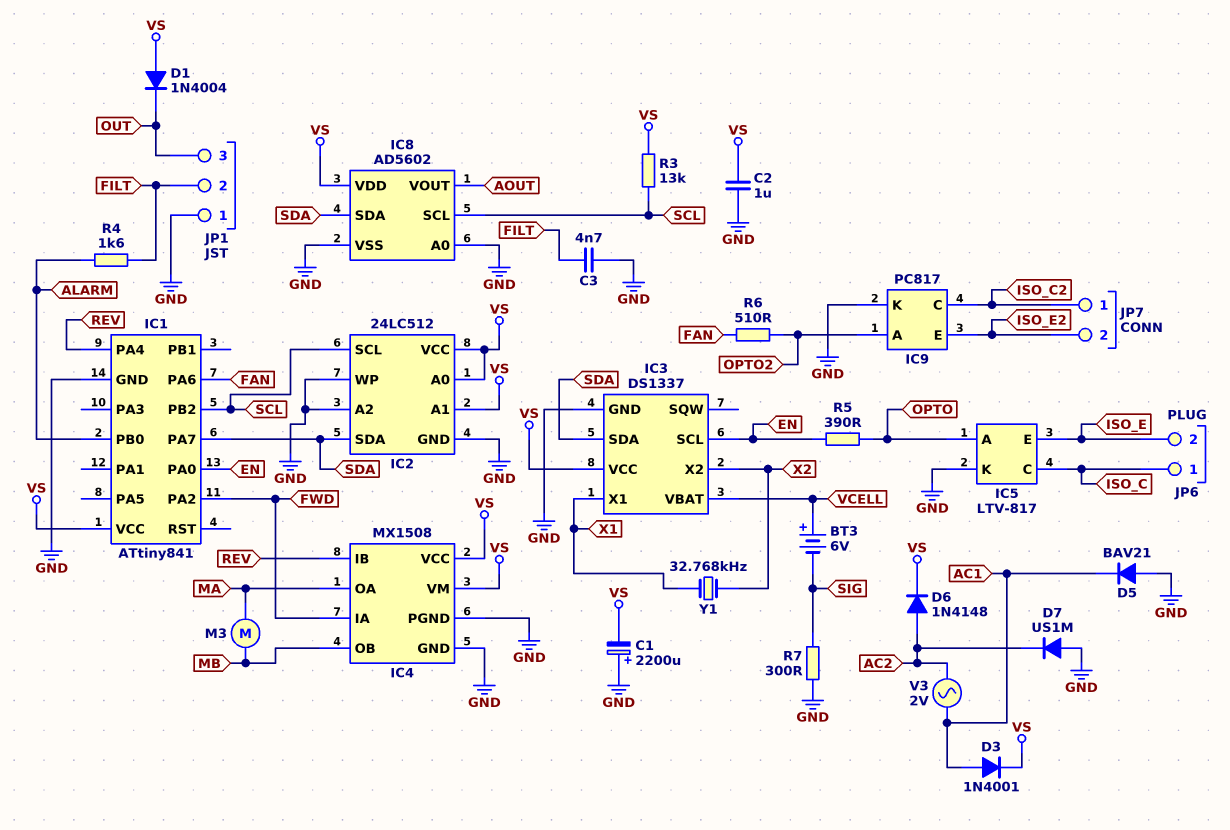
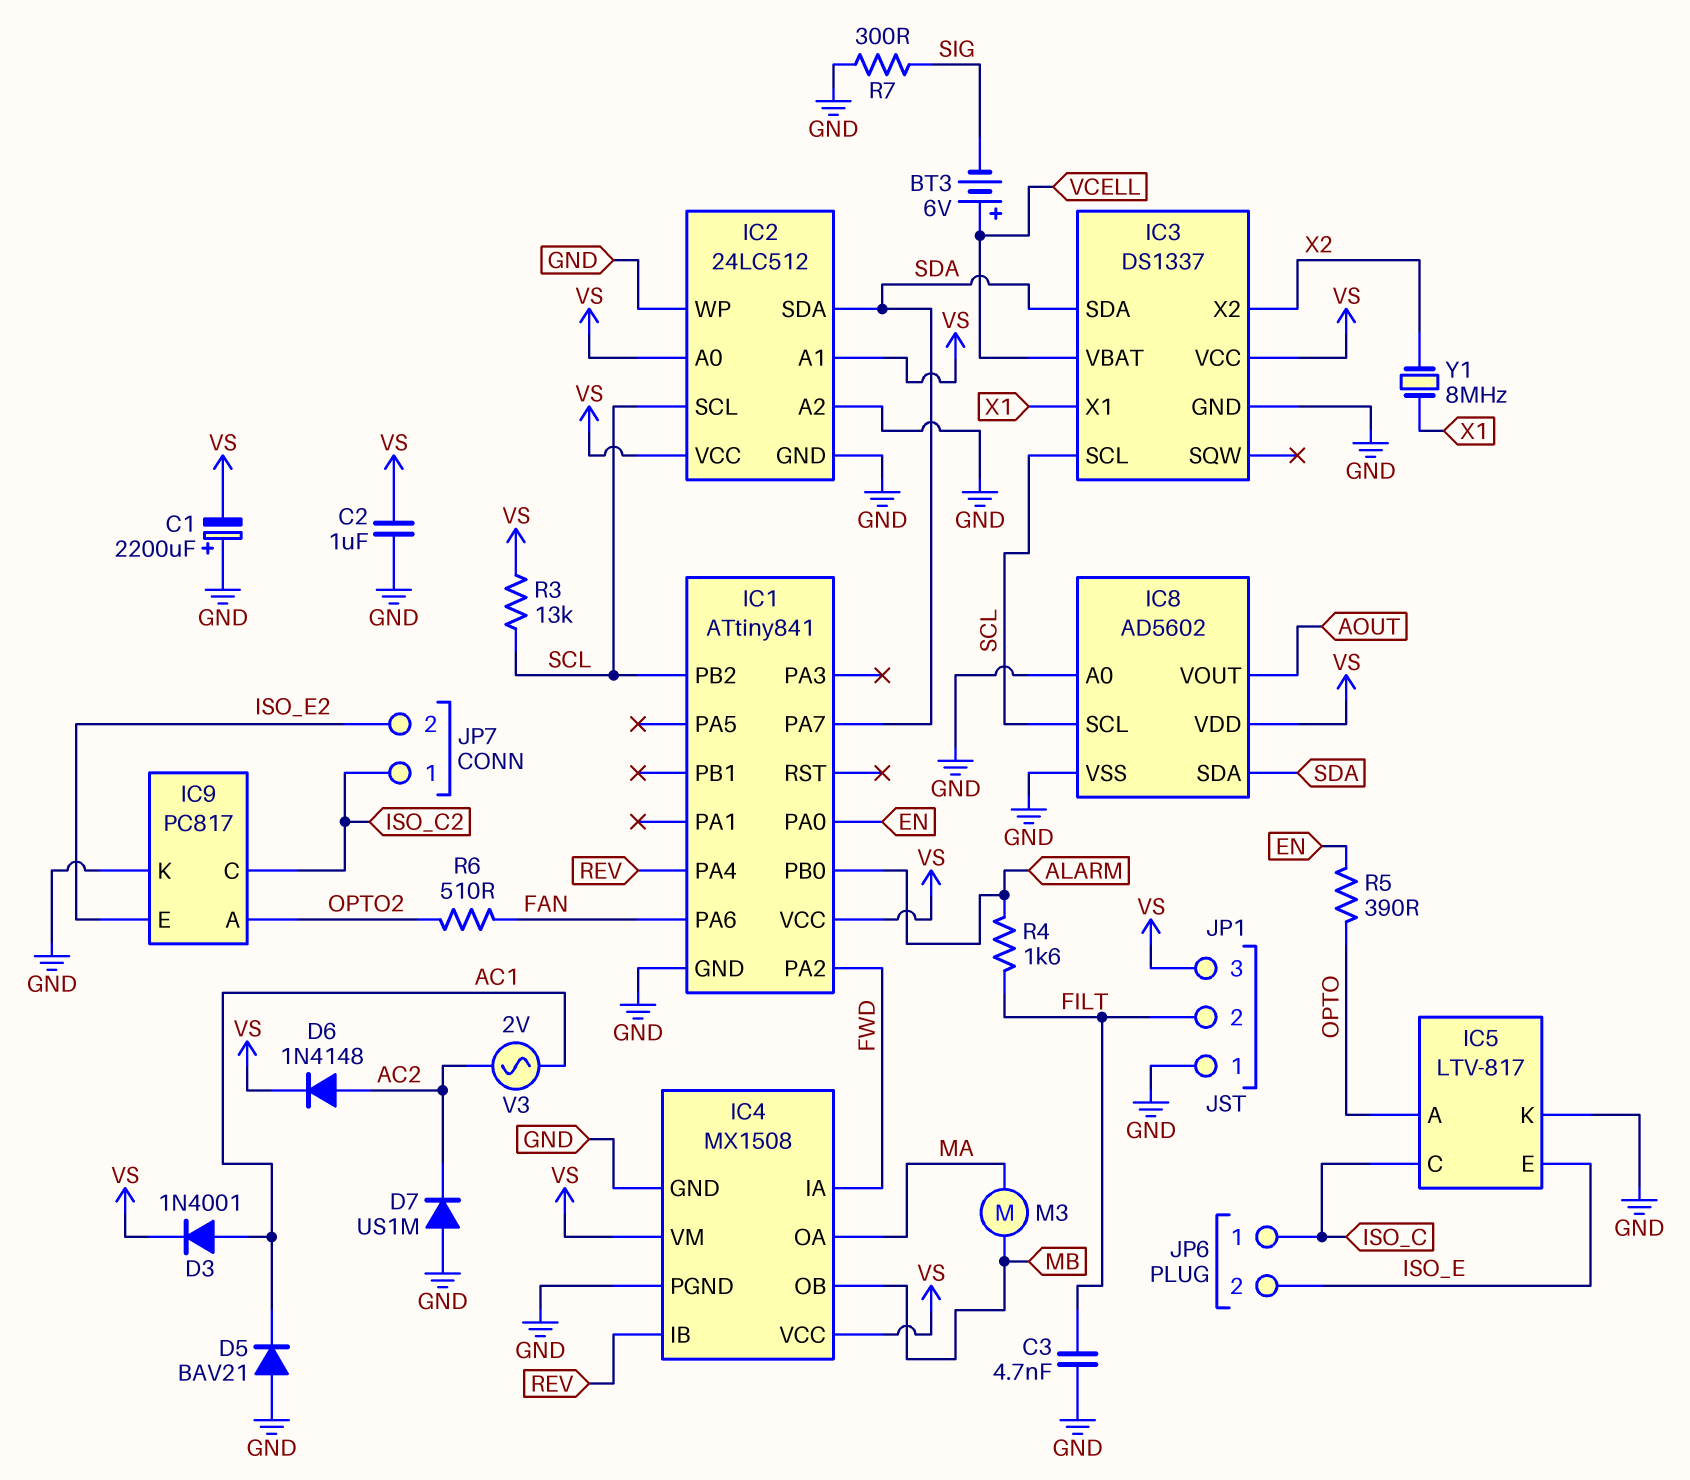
D1: diode 1N4004 (A VS, K OUT) -> none
IC3 pin SCL: EN -> SCL
JP1 pin 3: OUT -> VS
Y1: 32.768kHz (X1, X2) -> 8MHz (X1, X2)

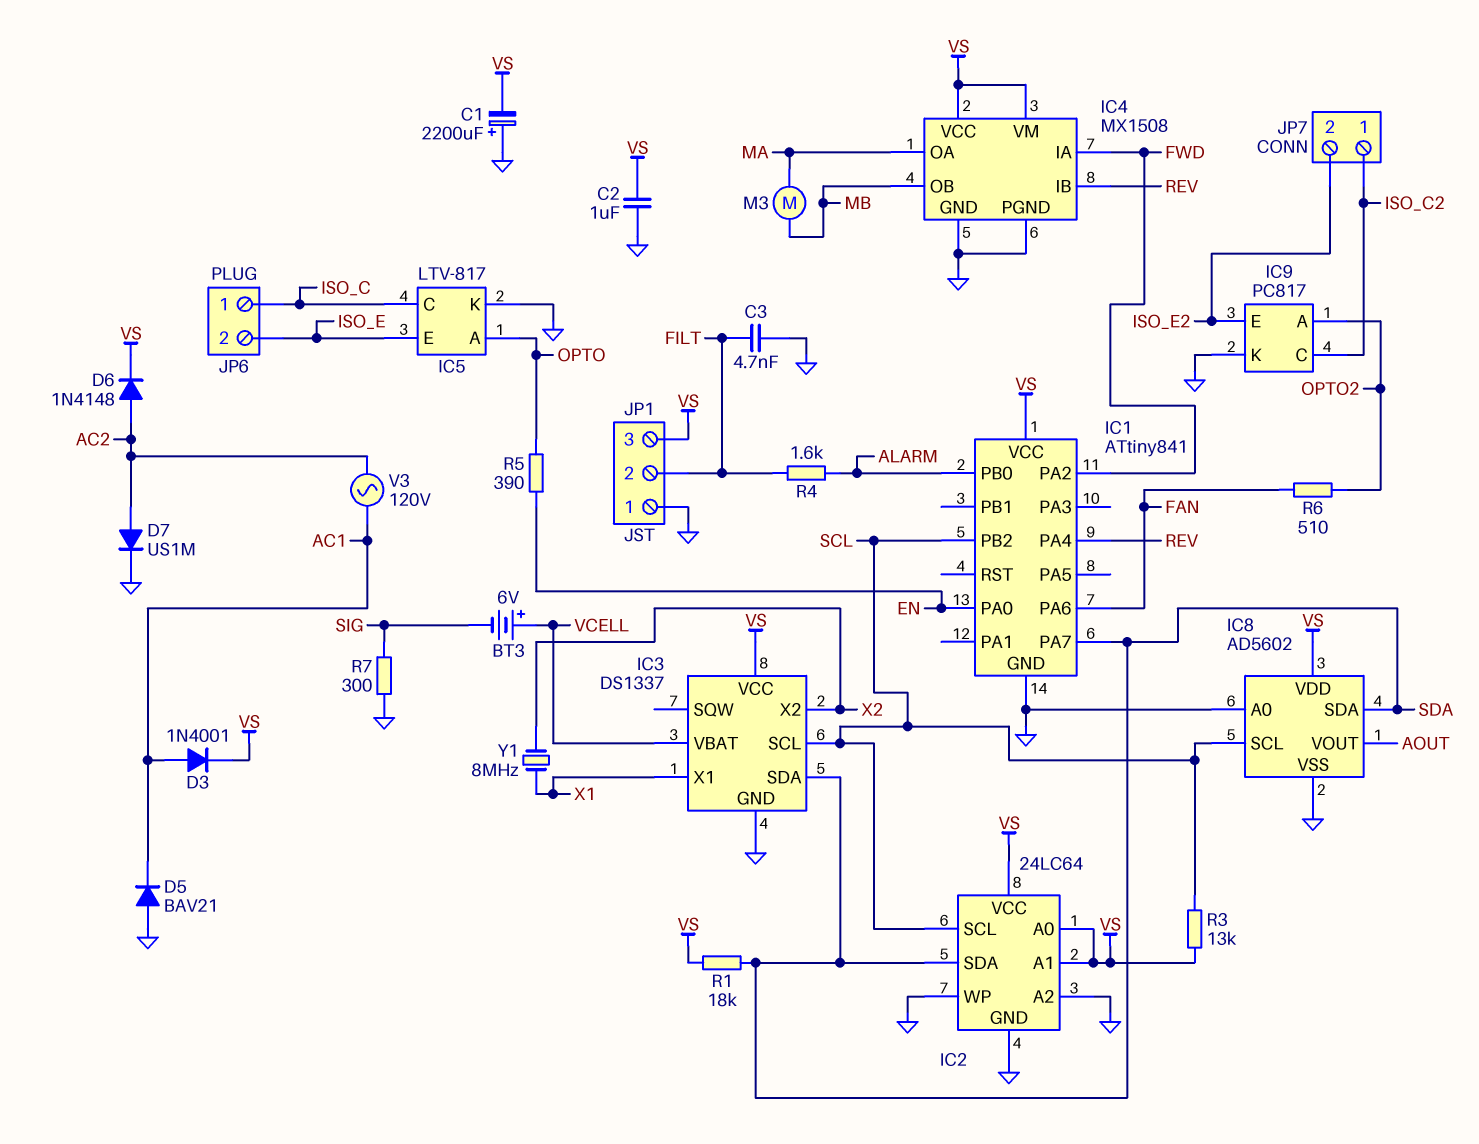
D7: diode US1M (A GND, K AC2) -> diode US1M (A AC2, K GND)
IC2: 24LC512 -> 24LC64
R1: none -> 18k (SDA, VS)
V3: AC 2V (AC1, AC2) -> AC 120V (AC1, AC2)

